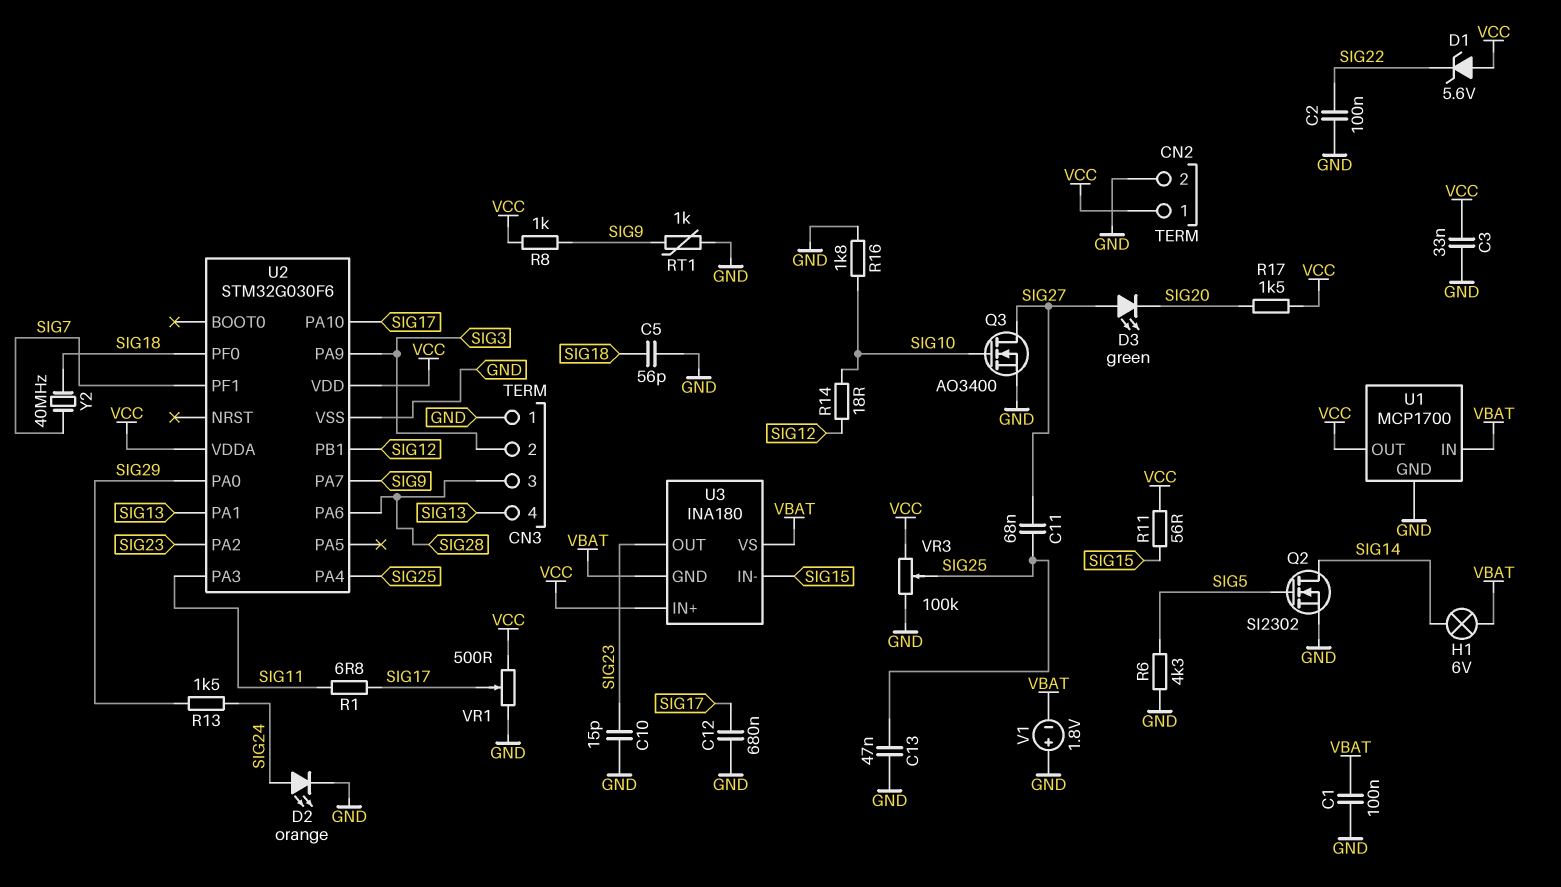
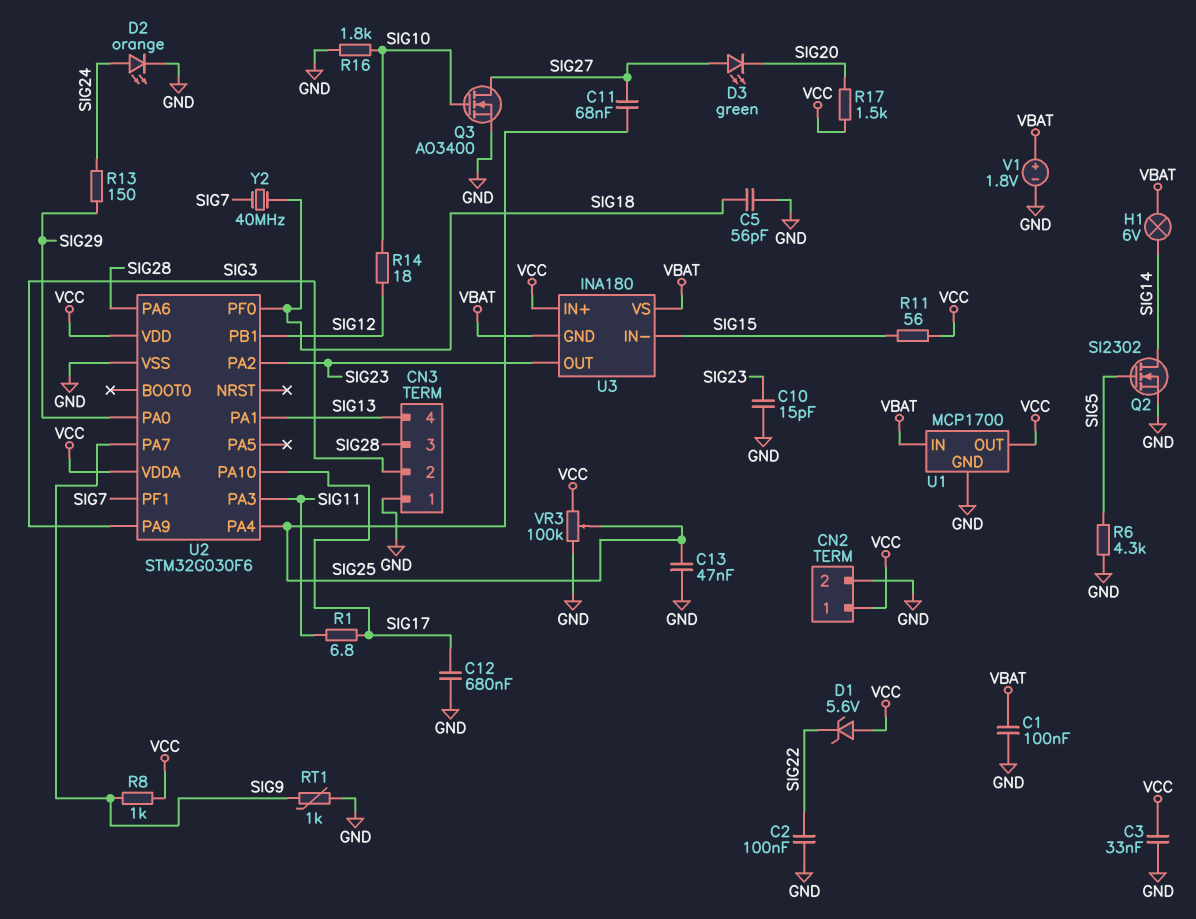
R13: 1.5k (SIG24, SIG29) -> 150 (SIG24, SIG29)
V1: 1.8V (plus GND, minus VBAT) -> 1.8V (plus VBAT, minus GND)
VR1: 500 (GND, VCC, wiper SIG17) -> none

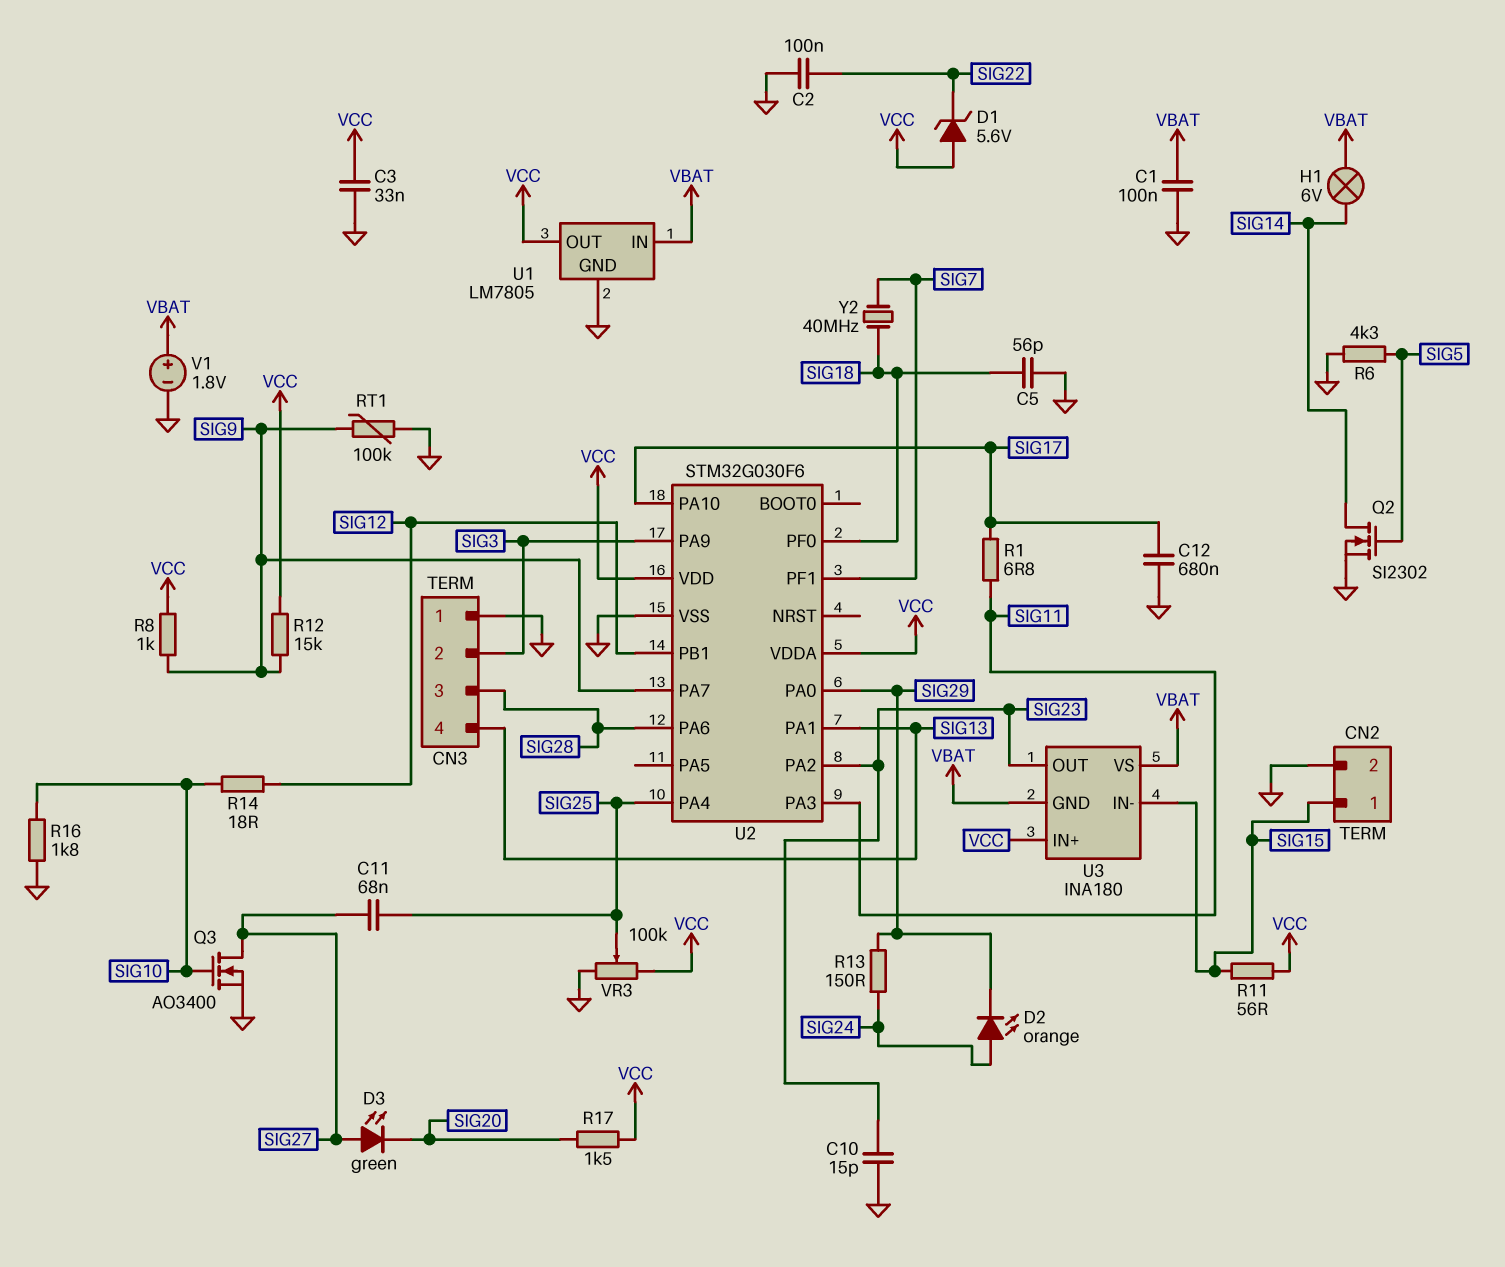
C13: 47nF (GND, SIG25) -> none
CN2 pin 1: VCC -> SIG15
D2: LED orange (A SIG24, K GND) -> LED orange (A SIG24, K SIG29)
R12: none -> 15k (SIG9, VCC)
RT1: 1k (GND, SIG9) -> 100k (GND, SIG9)
U1: MCP1700 -> LM7805

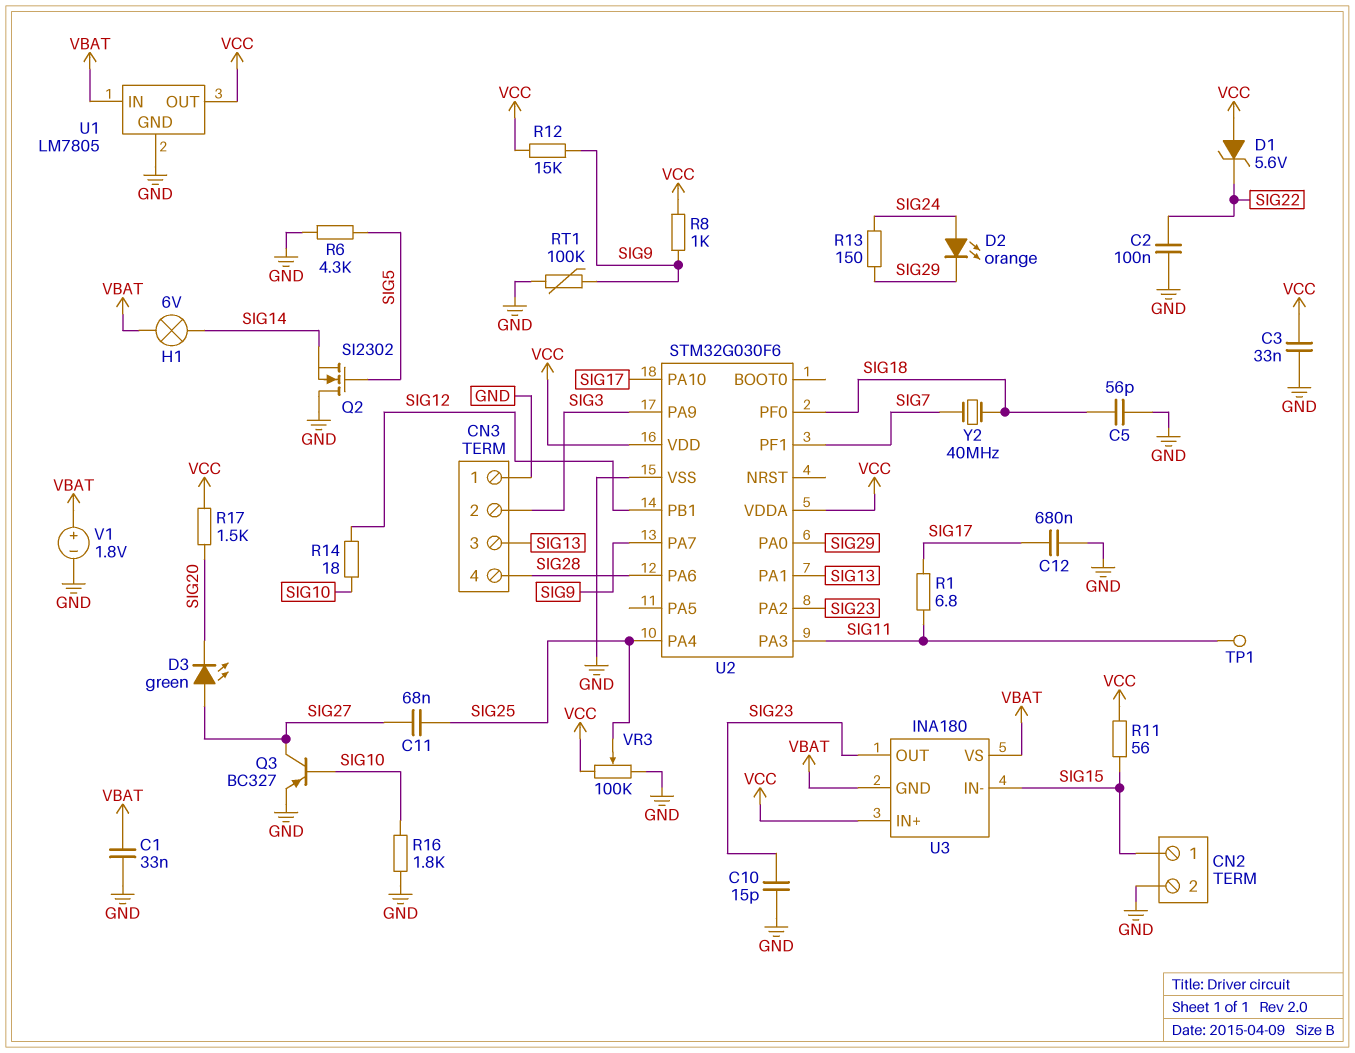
C1: 100nF (GND, VBAT) -> 33nF (GND, VBAT)
CN3 pin 3: SIG28 -> SIG13
CN3 pin 4: SIG13 -> SIG28
Q2: NMOS SI2302 (G SIG5, D SIG14, S GND) -> NMOS SI2302 (G SIG5, D GND, S SIG14)
Q3: NMOS AO3400 (G SIG10, D SIG27, S GND) -> PNP BC327 (B SIG10, C SIG27, E GND)
TP1: none -> test point (SIG11)

